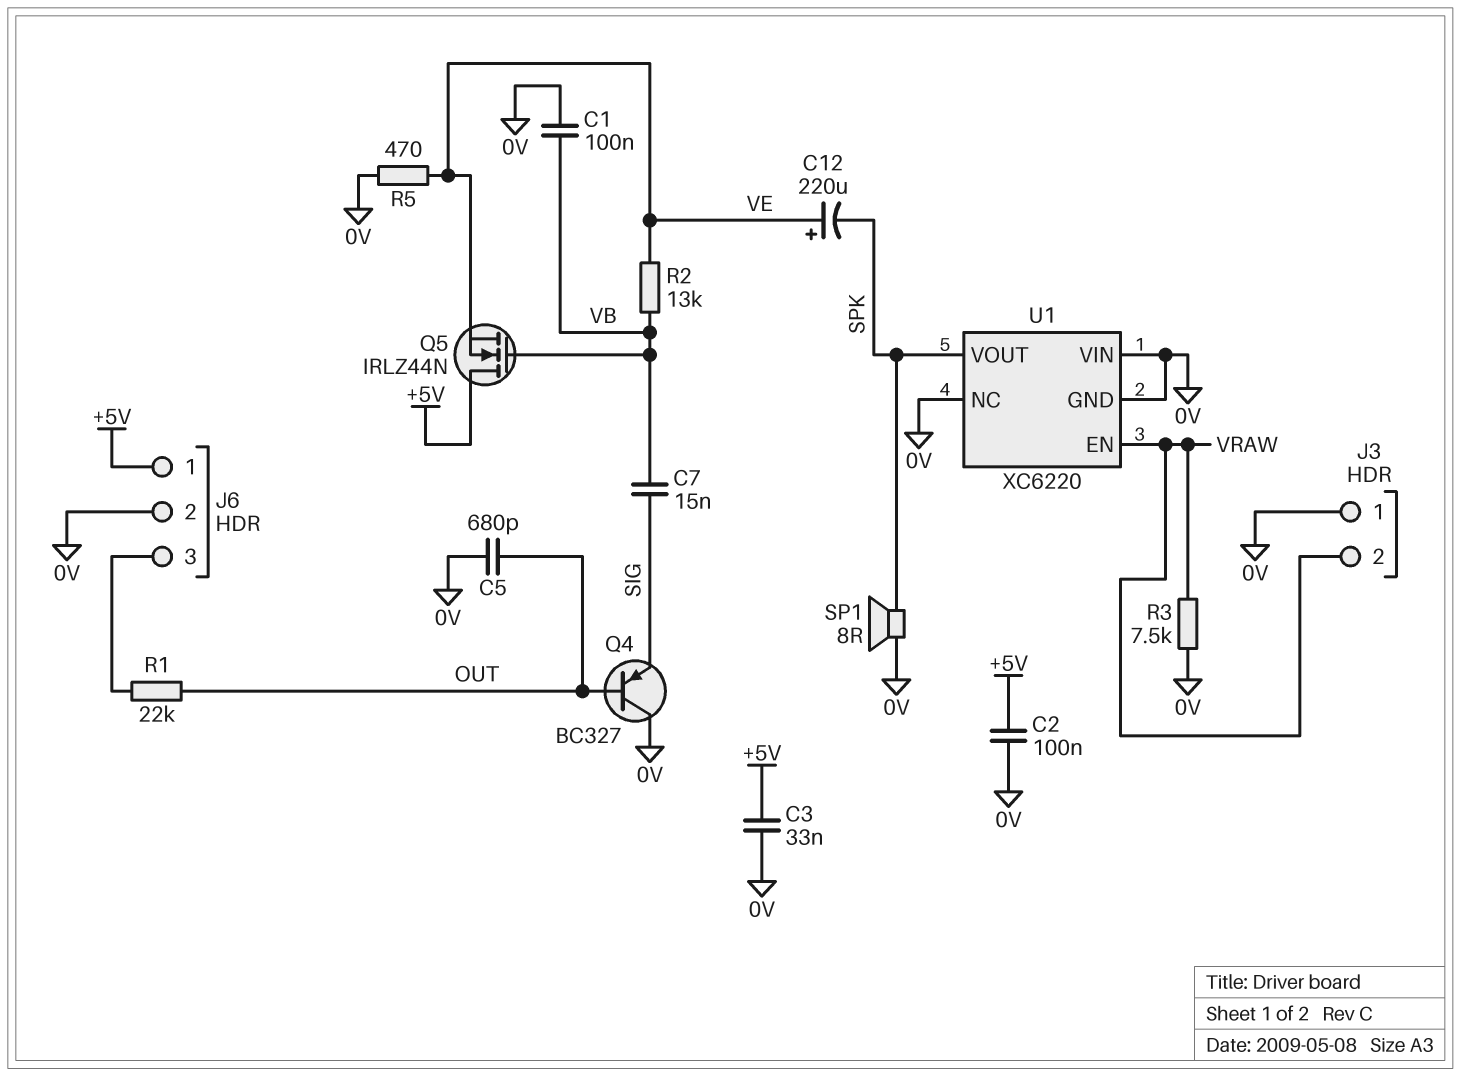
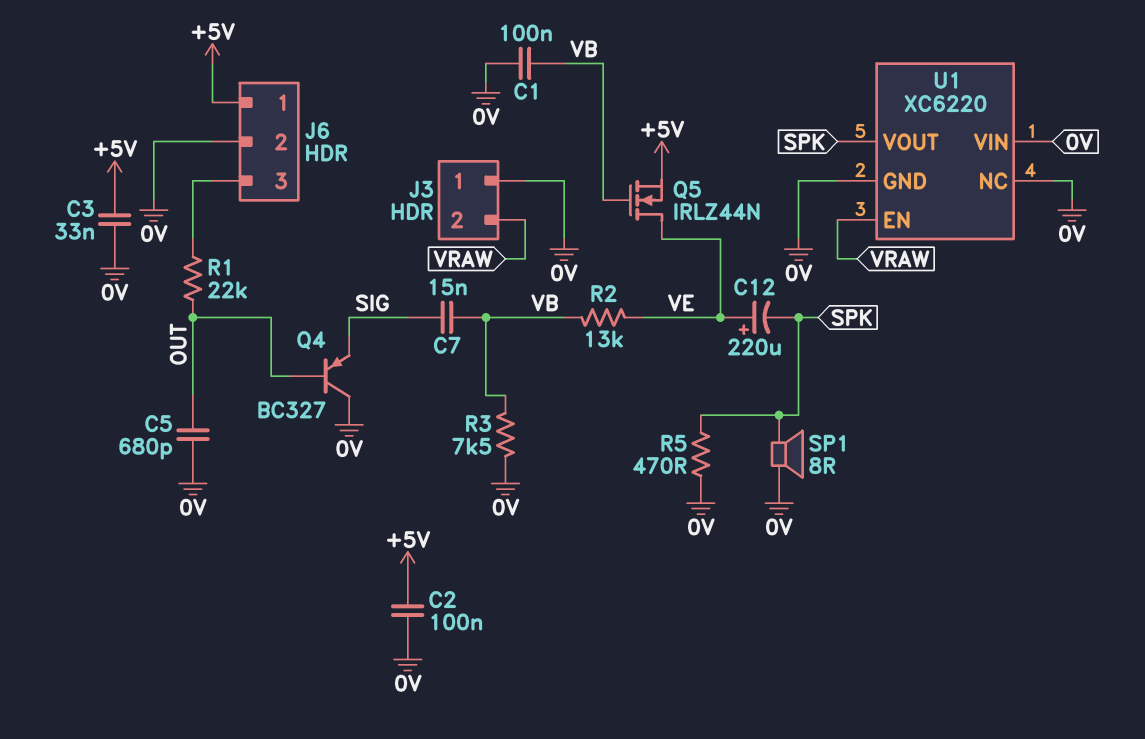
Q5: NMOS IRLZ44N (G VB, D +5V, S VE) -> NMOS IRLZ44N (G VB, D VE, S +5V)
R3: 7.5k (0V, VRAW) -> 7.5k (0V, VB)
R5: 470 (0V, VE) -> 470 (0V, SPK)

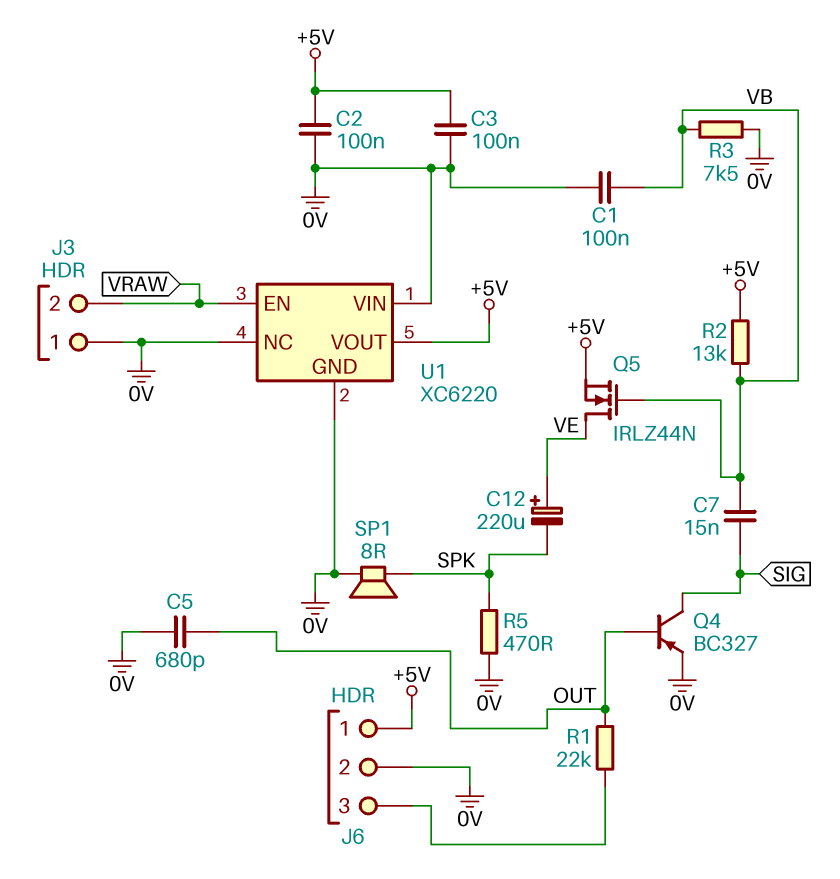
C3: 33nF (+5V, 0V) -> 100nF (+5V, 0V)
Q4: PNP BC327 (B OUT, C 0V, E SIG) -> PNP BC327 (B OUT, C SIG, E 0V)
R2: 13k (VB, VE) -> 13k (+5V, VB)
U1 pin VOUT: SPK -> +5V

